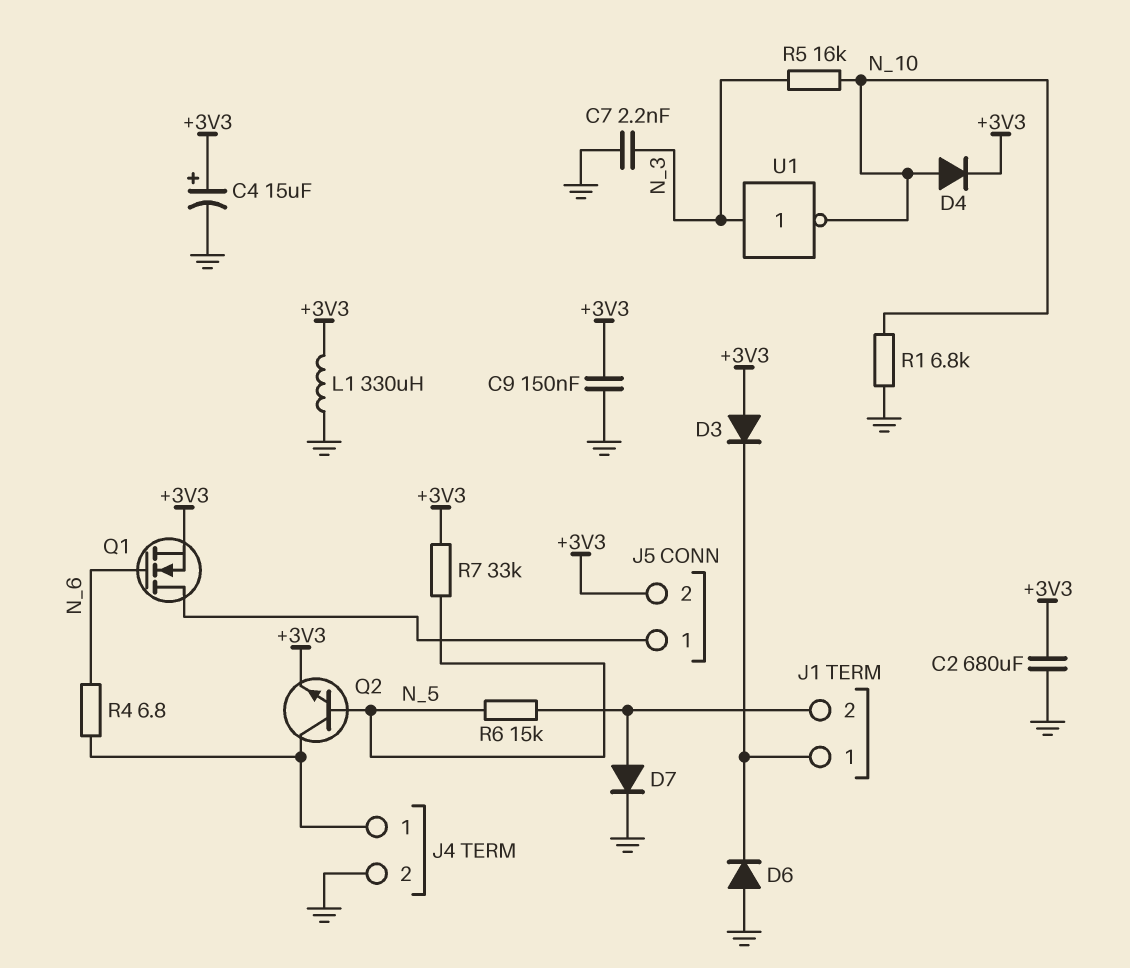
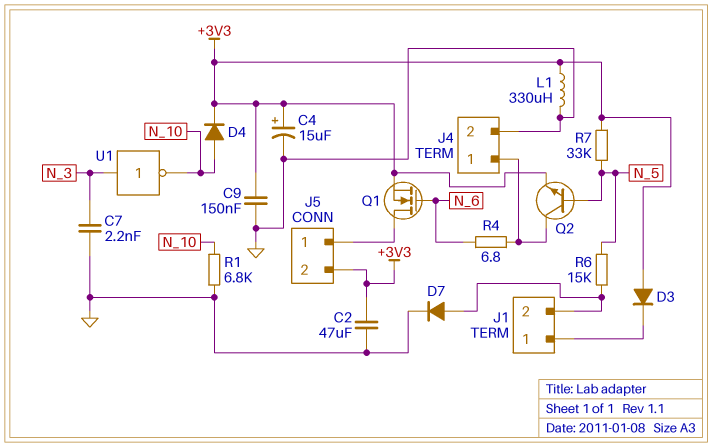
C2: 680uF (+3V3, GND) -> 47uF (+3V3, GND)
D6: diode (A GND, K J1/1) -> none
R5: 16k (N_3, N_10) -> none

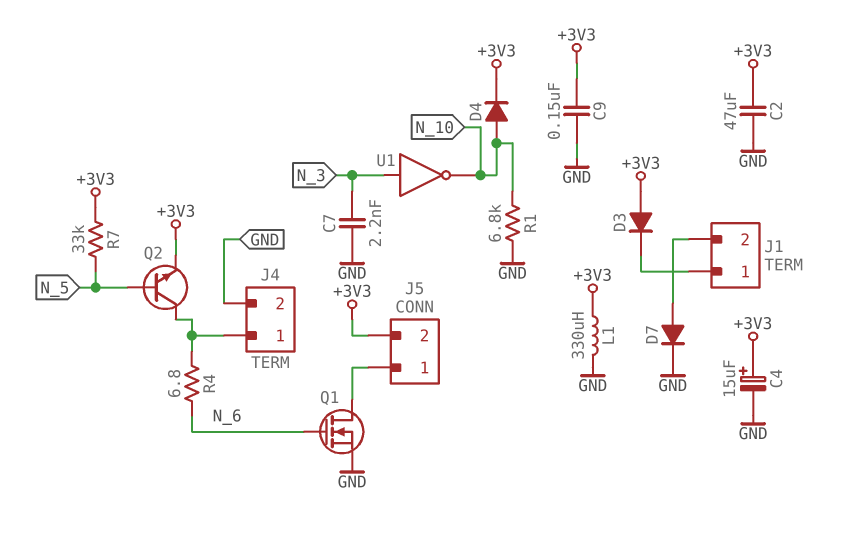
Q1: NMOS (G N_6, D J5/1, S +3V3) -> NMOS (G N_6, D J5/1, S GND)
R6: 15k (J1/2, N_5) -> none

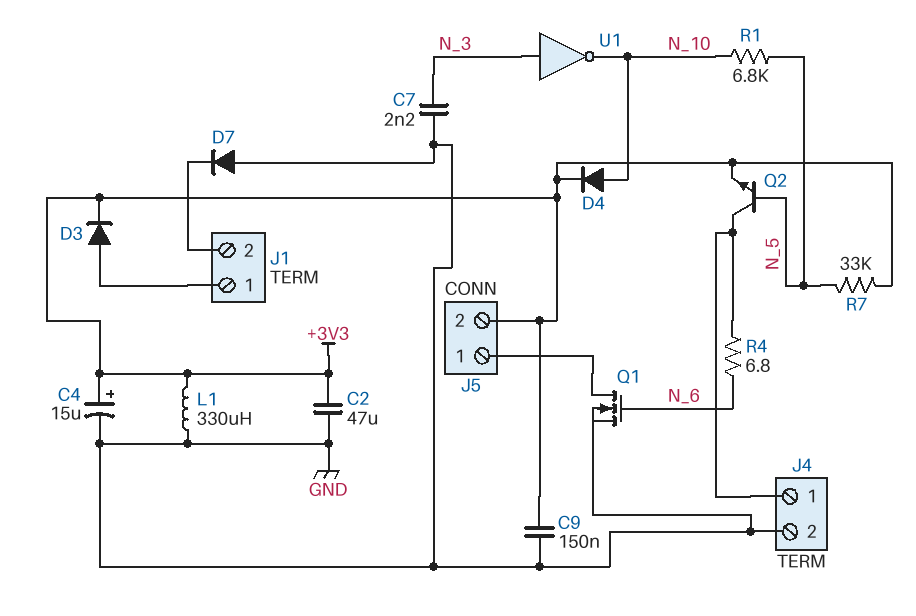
D3: diode (A +3V3, K J1/1) -> diode (A J1/1, K +3V3)
D7: diode (A J1/2, K GND) -> diode (A GND, K J1/2)
R1: 6.8k (GND, N_10) -> 6.8k (N_5, N_10)

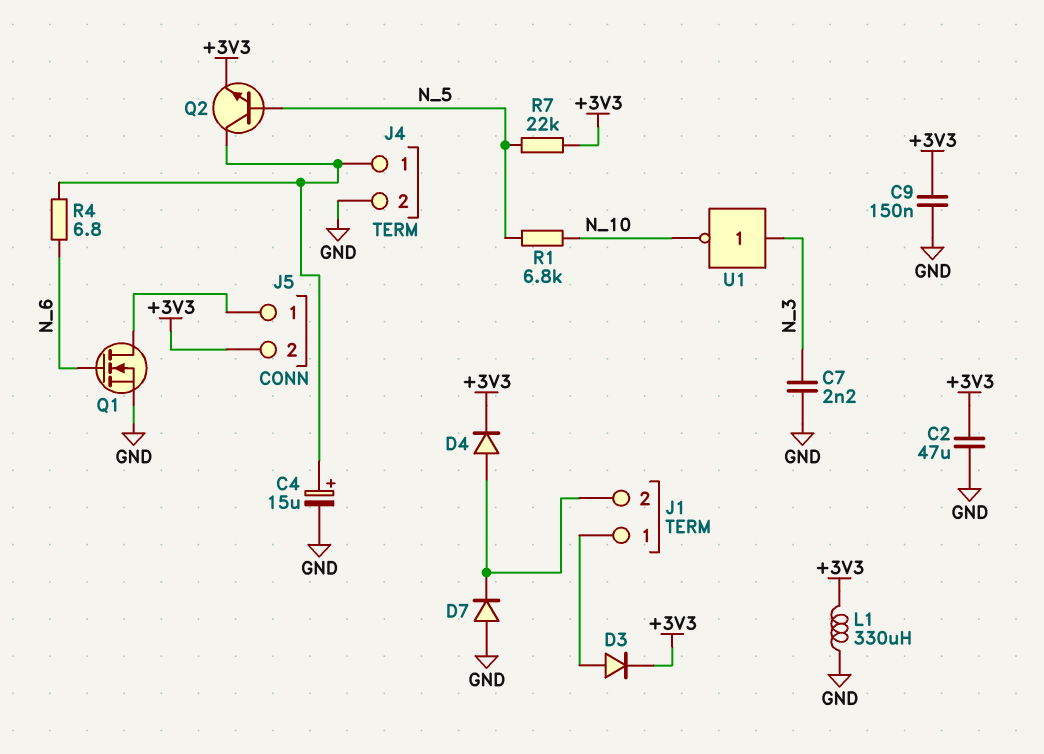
C4: 15uF (plus +3V3, minus GND) -> 15uF (plus J4/1, minus GND)
D4: diode (A N_10, K +3V3) -> diode (A J1/2, K +3V3)
R7: 33k (+3V3, N_5) -> 22k (+3V3, N_5)

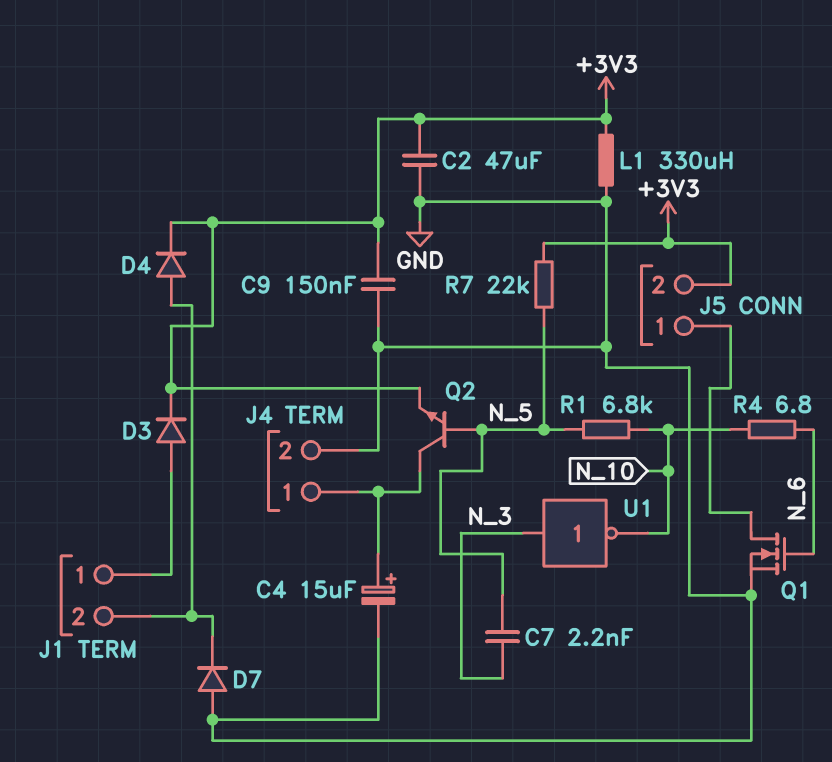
C7: 2.2nF (GND, N_3) -> 2.2nF (N_3, N_5)
R4: 6.8 (J4/1, N_6) -> 6.8 (N_6, N_10)

